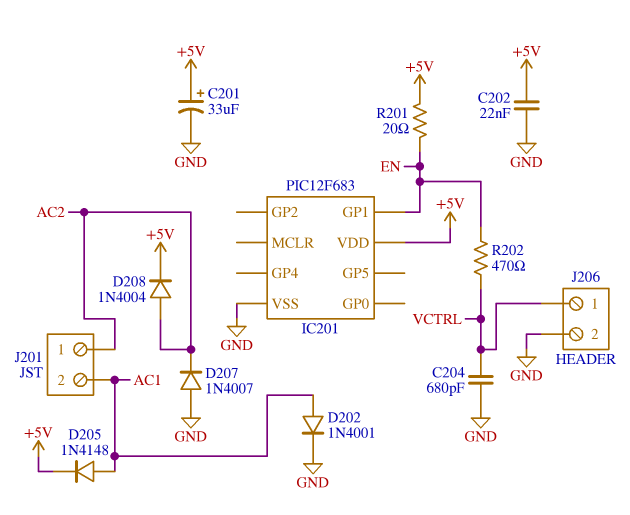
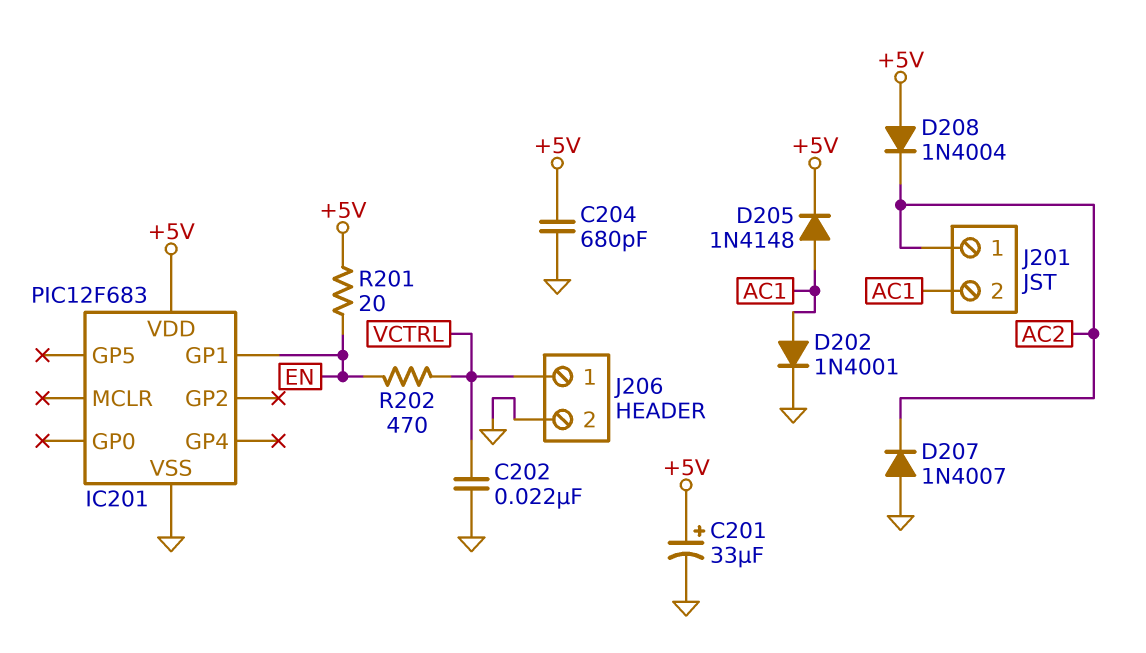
C202: 22nF (+5V, GND) -> 22nF (GND, VCTRL)
C204: 680pF (GND, VCTRL) -> 680pF (+5V, GND)
D208: diode 1N4004 (A AC2, K +5V) -> diode 1N4004 (A +5V, K AC2)

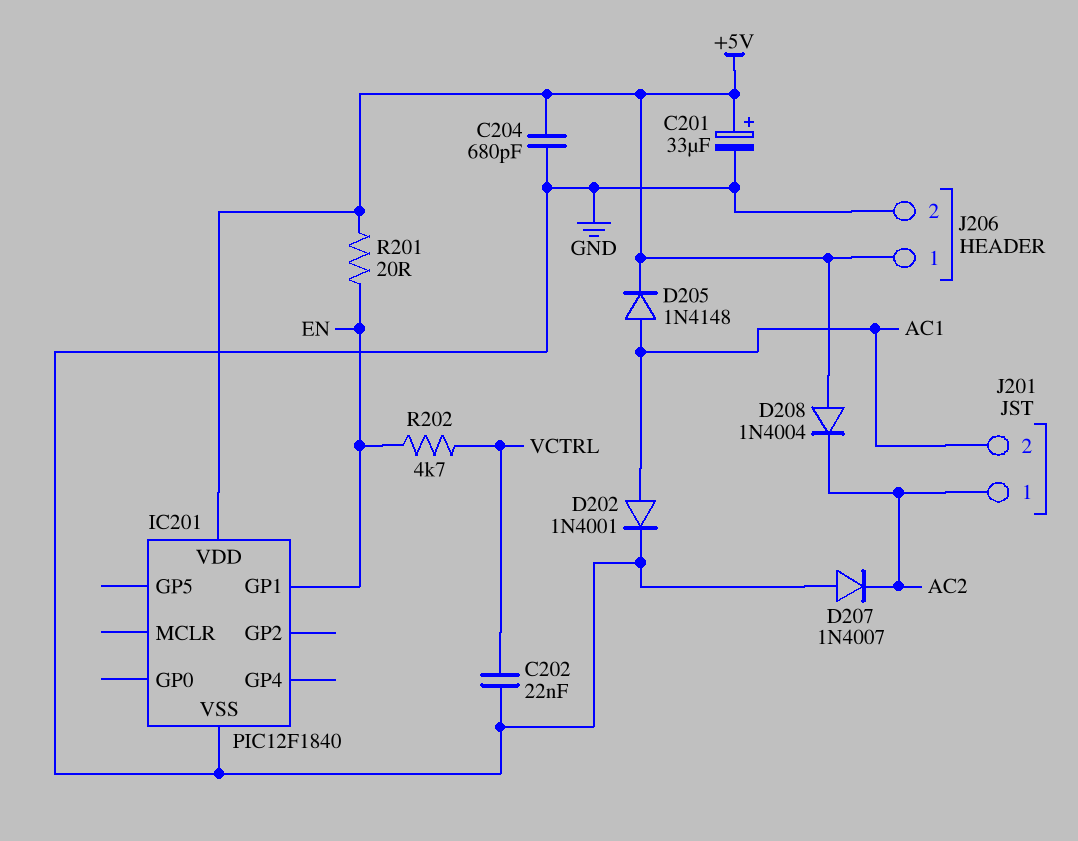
IC201: PIC12F683 -> PIC12F1840
J206 pin 1: VCTRL -> +5V
R202: 470 (EN, VCTRL) -> 4.7k (EN, VCTRL)

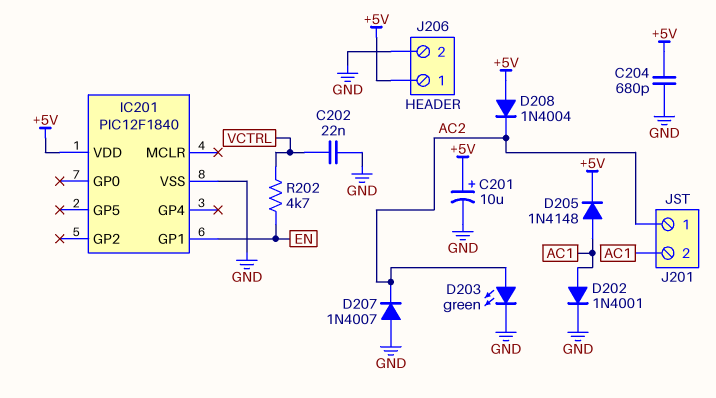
C201: 33uF (plus +5V, minus GND) -> 10uF (plus +5V, minus GND)
D203: none -> LED green (A AC2, K GND)
R201: 20 (+5V, EN) -> none

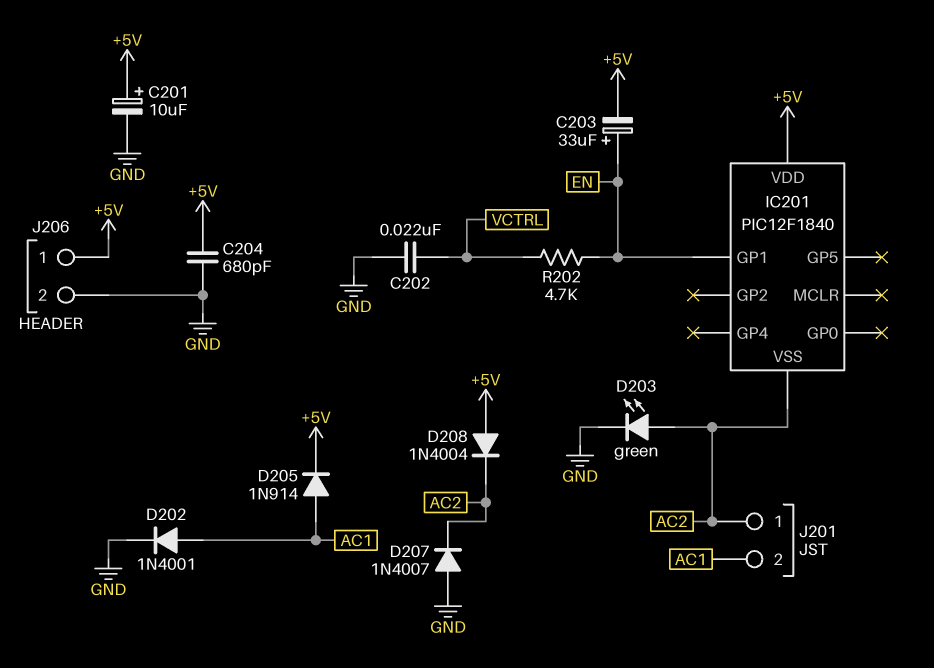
C203: none -> 33uF (plus EN, minus +5V)
D205: diode 1N4148 (A AC1, K +5V) -> diode 1N914 (A AC1, K +5V)
IC201 pin VSS: GND -> AC2

